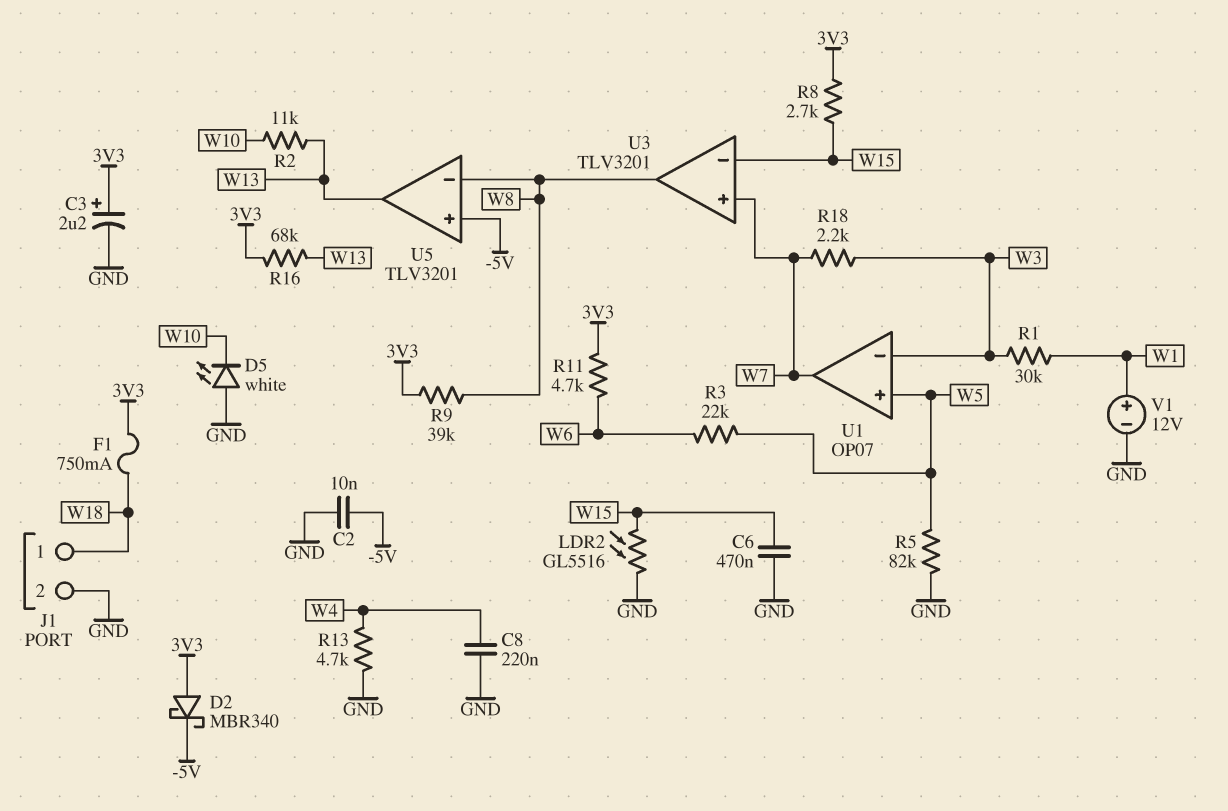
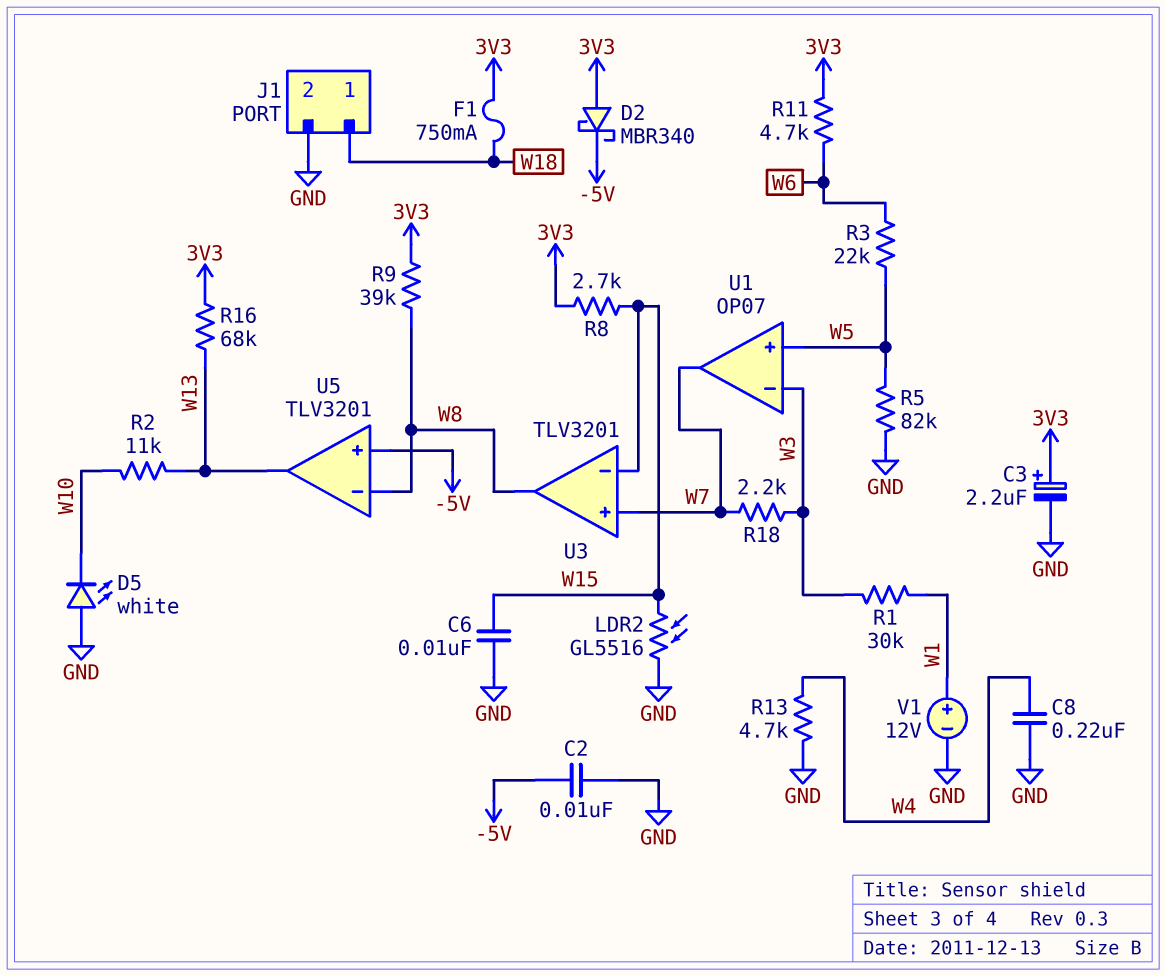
C6: 470nF (GND, W15) -> 10nF (GND, W15)

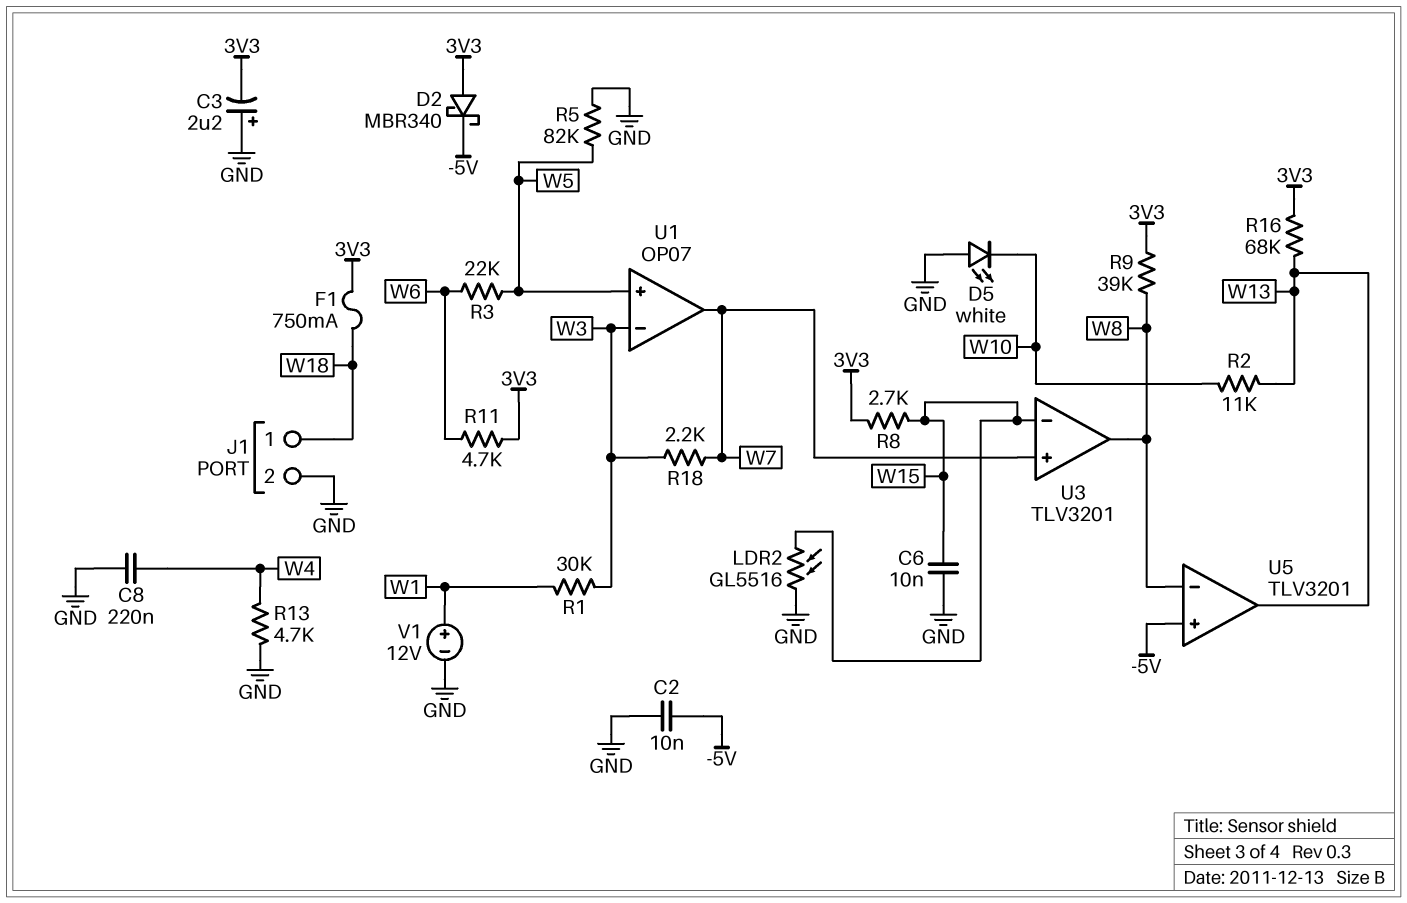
C3: 2.2uF (plus 3V3, minus GND) -> 2.2uF (plus GND, minus 3V3)

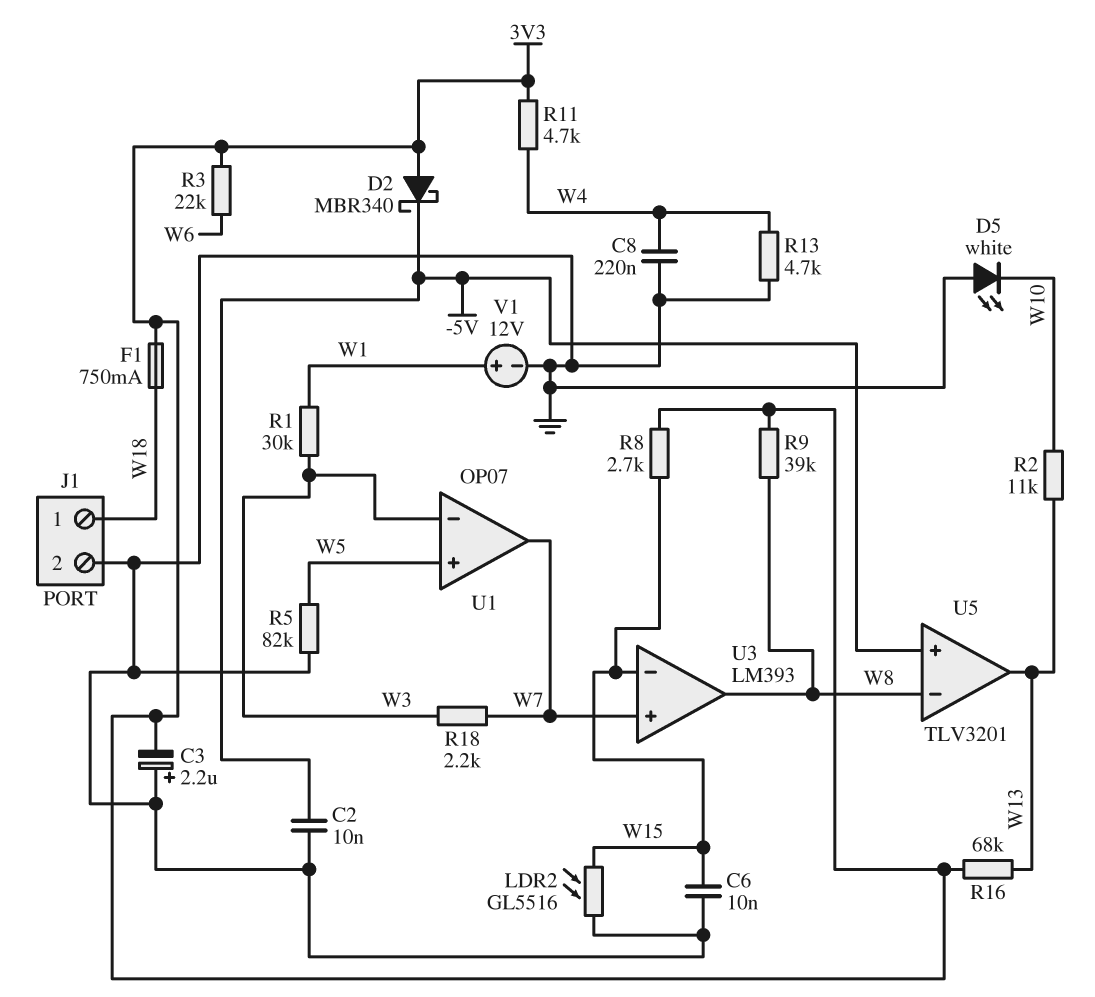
R3: 22k (W5, W6) -> 22k (3V3, W6)
R11: 4.7k (3V3, W6) -> 4.7k (3V3, W4)
U3: TLV3201 -> LM393

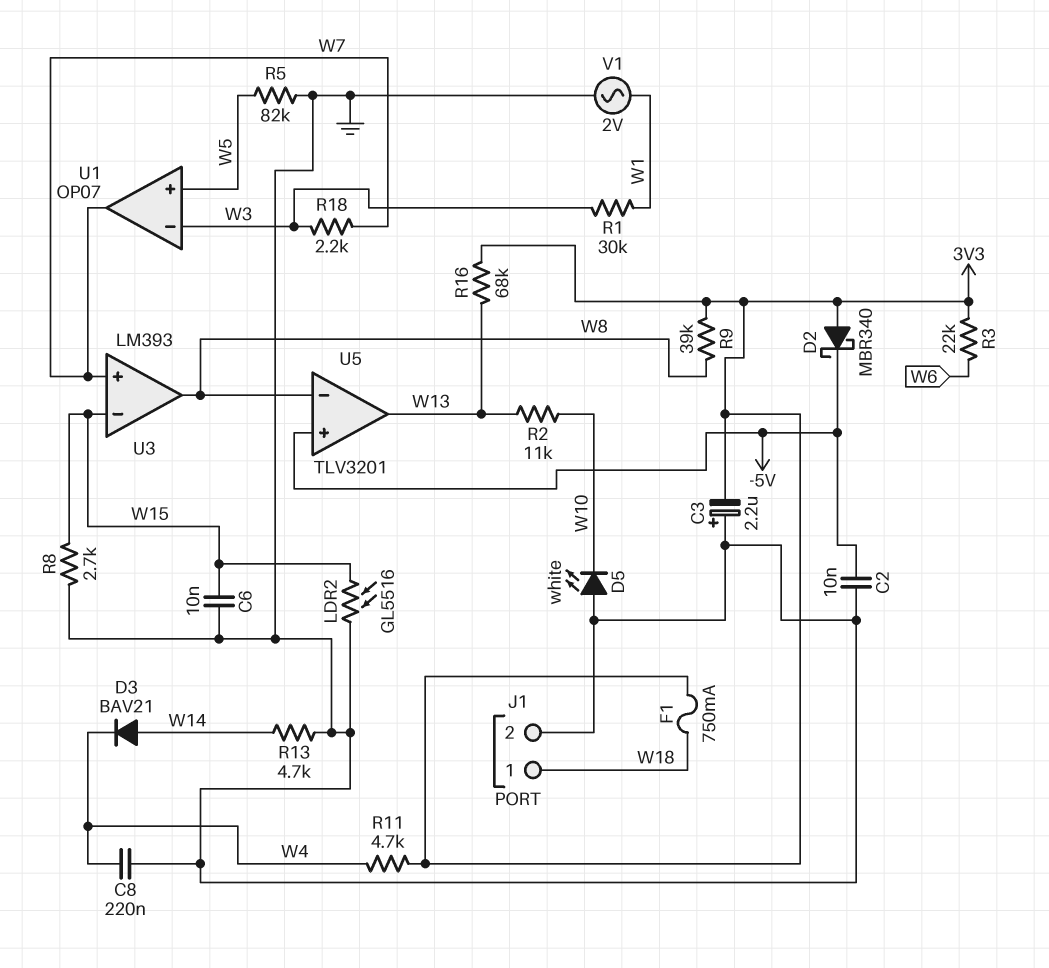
D3: none -> diode BAV21 (A W14, K W4)
R8: 2.7k (3V3, W15) -> 2.7k (GND, W15)
R13: 4.7k (GND, W4) -> 4.7k (GND, W14)
V1: 12V (plus W1, minus GND) -> AC 2V (GND, W1)

